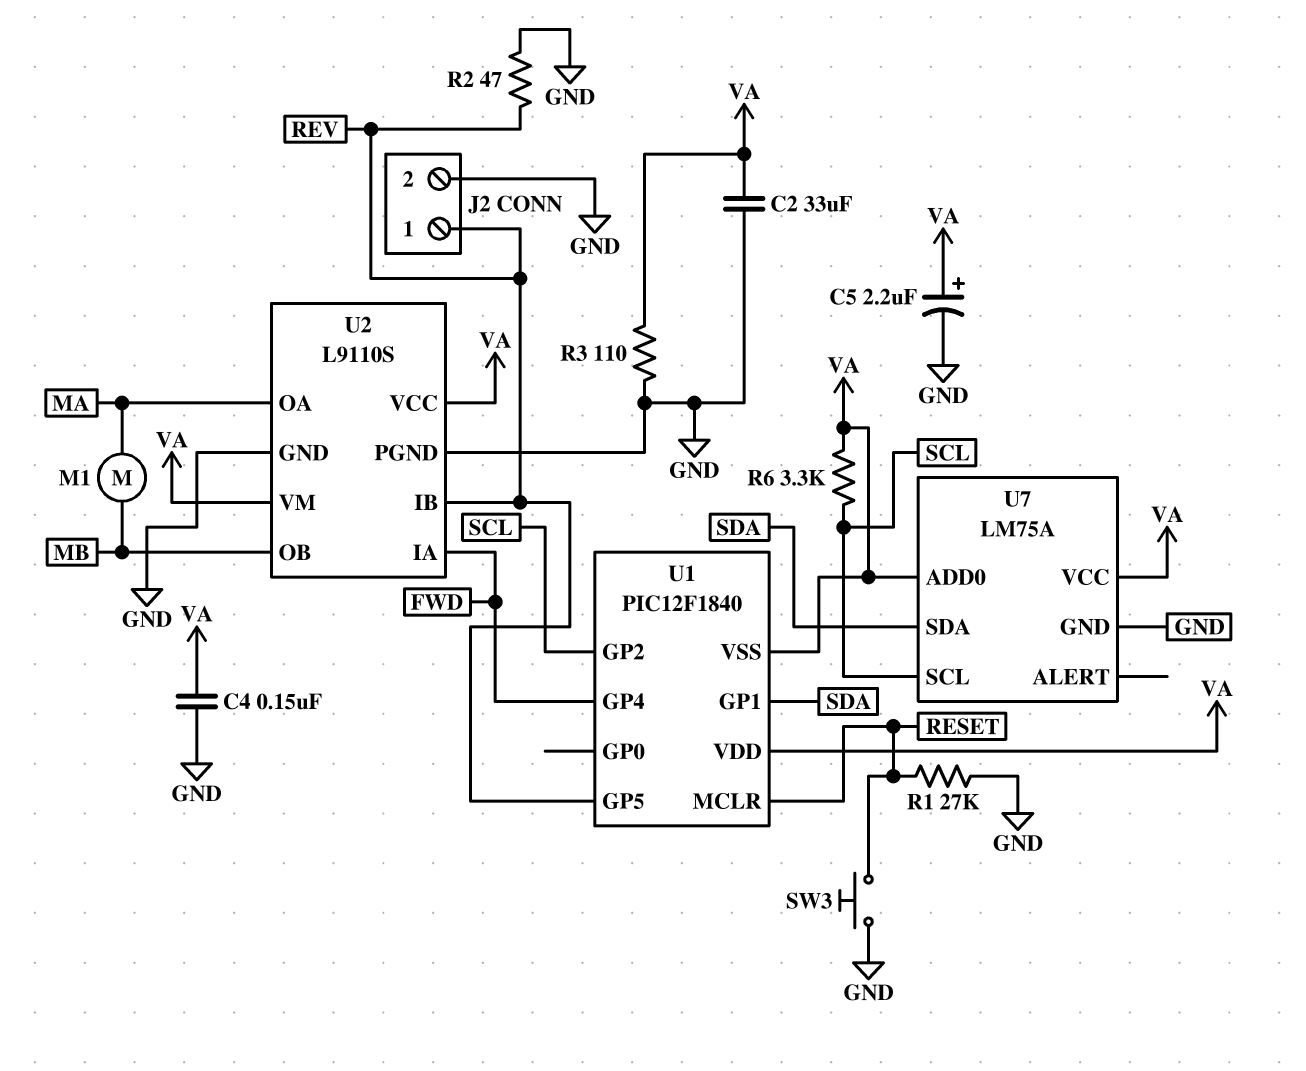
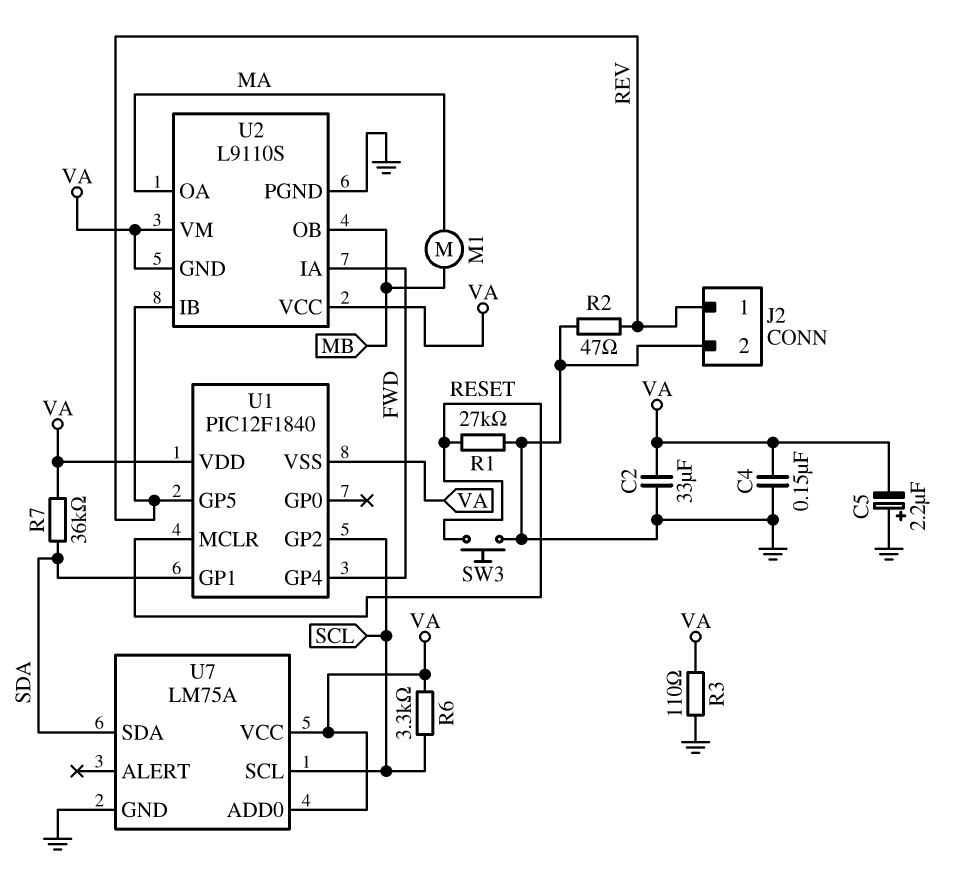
C5: 2.2uF (plus VA, minus GND) -> 2.2uF (plus GND, minus VA)
R7: none -> 36k (SDA, VA)
U2 pin GND: GND -> VA

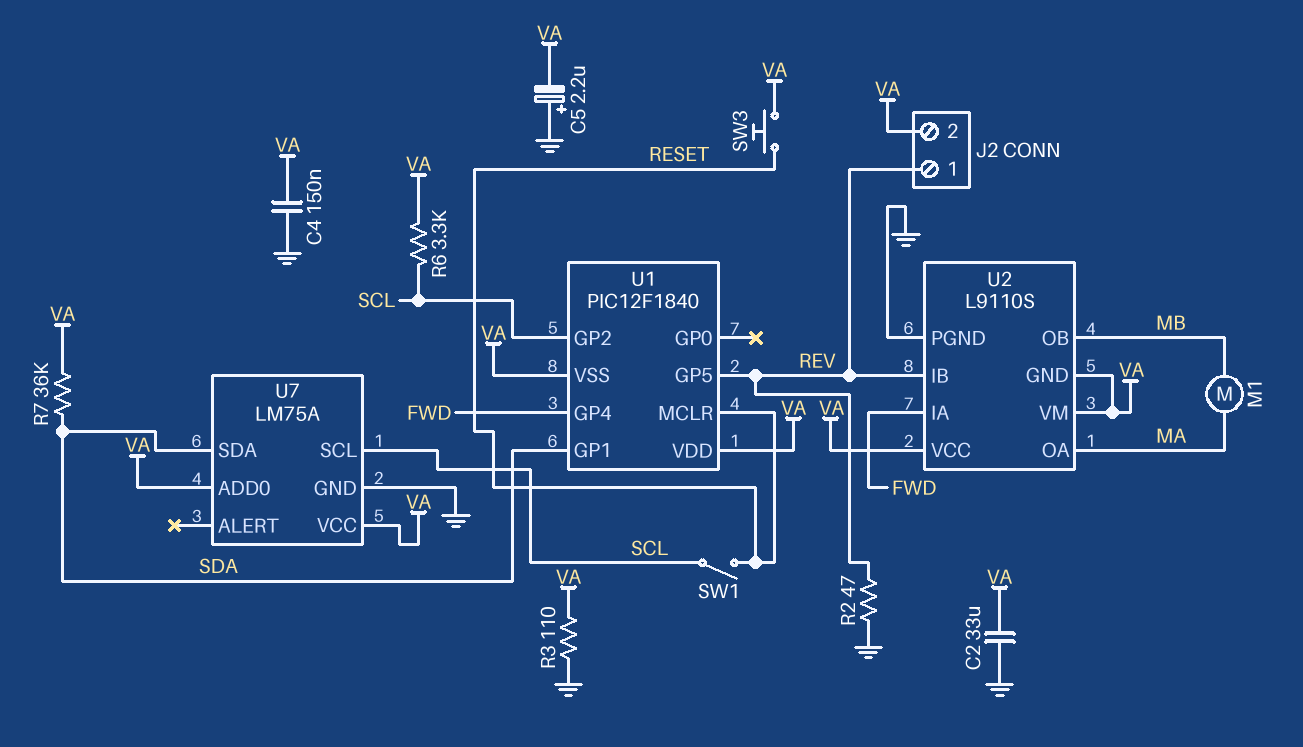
J2 pin 2: GND -> VA
R1: 27k (GND, RESET) -> none
SW1: none -> switch (RESET, SCL)
SW3: button (GND, RESET) -> button (RESET, VA)

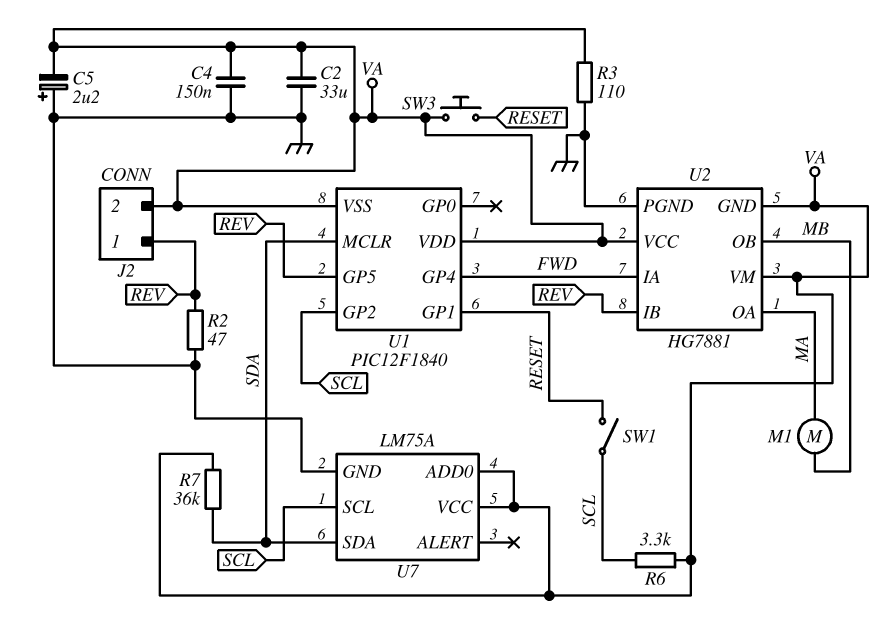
U1 pin GP1: SDA -> RESET
U1 pin MCLR: RESET -> SDA
U2: L9110S -> HG7881

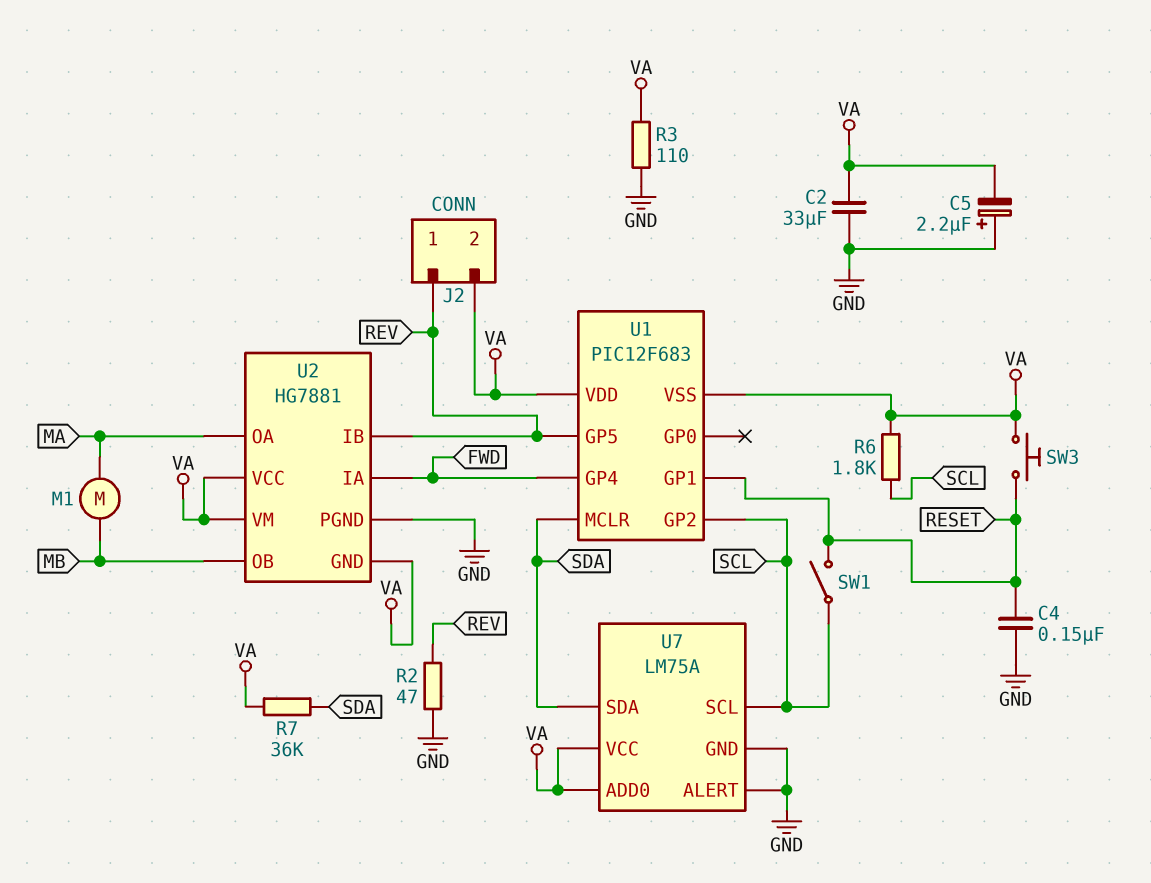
C4: 150nF (GND, VA) -> 150nF (GND, RESET)
R6: 3.3k (SCL, VA) -> 1.8k (SCL, VA)
U1: PIC12F1840 -> PIC12F683
U7 pin ALERT: none -> GND

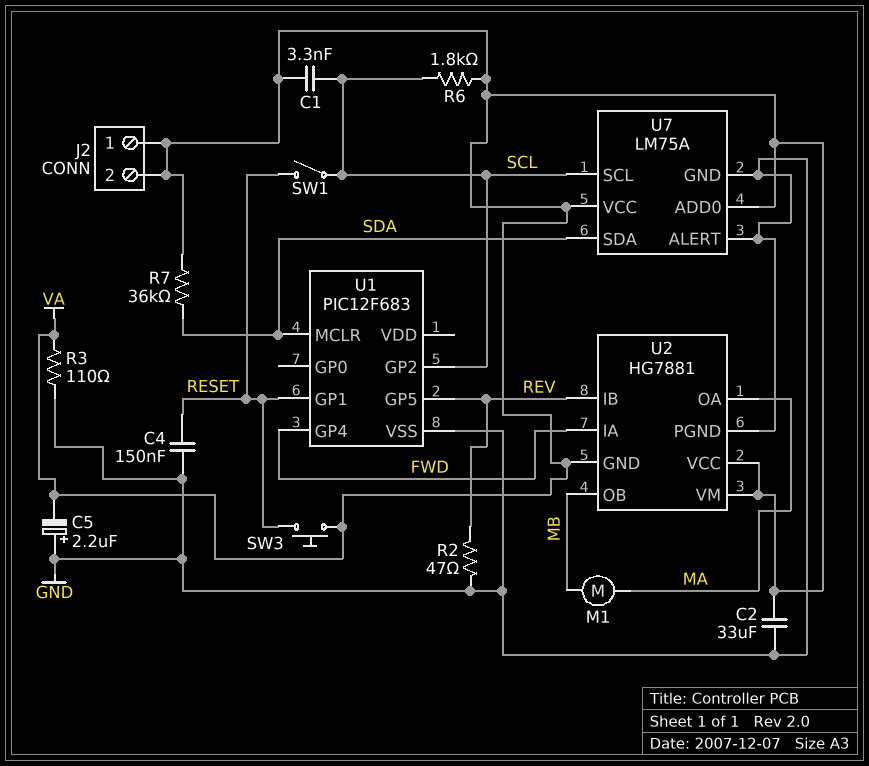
C1: none -> 3.3nF (SCL, VA)
J2 pin 1: REV -> VA
U1 pin VDD: VA -> none
U1 pin VSS: VA -> GND

